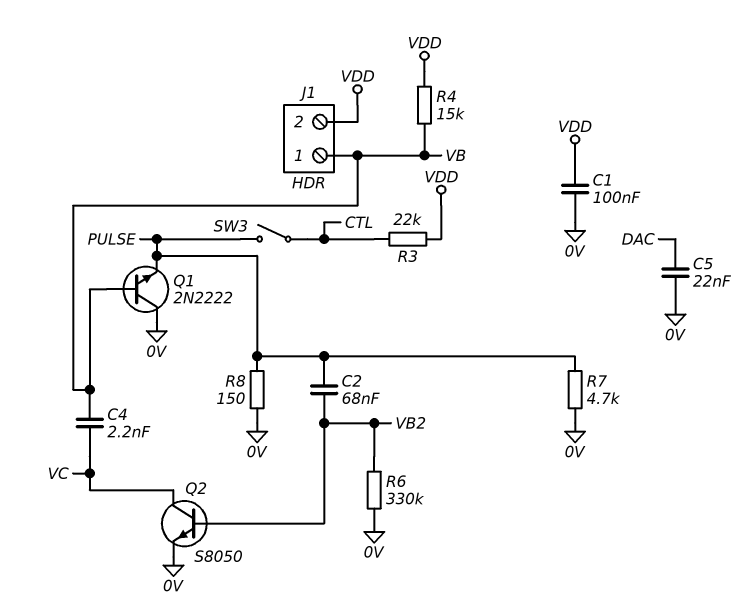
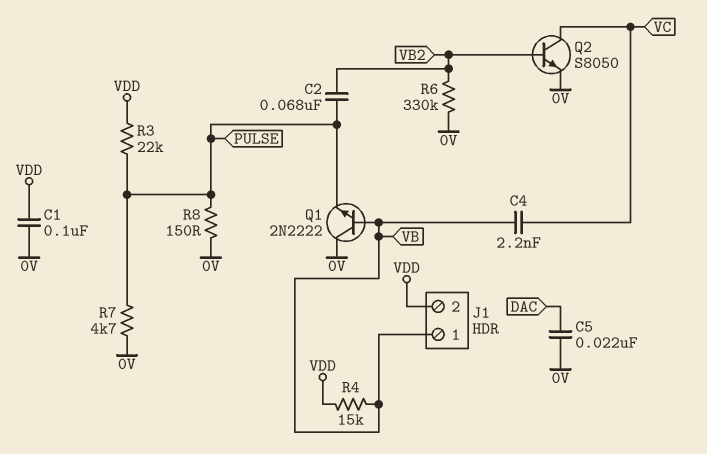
R3: 22k (CTL, VDD) -> 22k (PULSE, VDD)
SW3: switch (CTL, PULSE) -> none

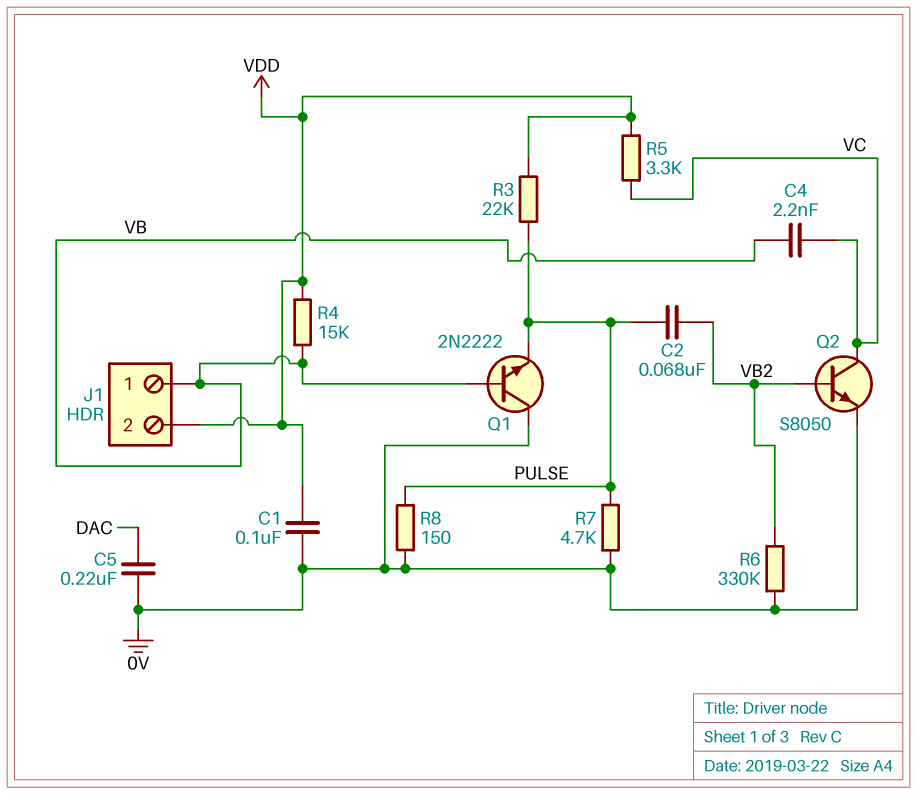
C5: 22nF (0V, DAC) -> 220nF (0V, DAC)
R5: none -> 3.3k (VC, VDD)

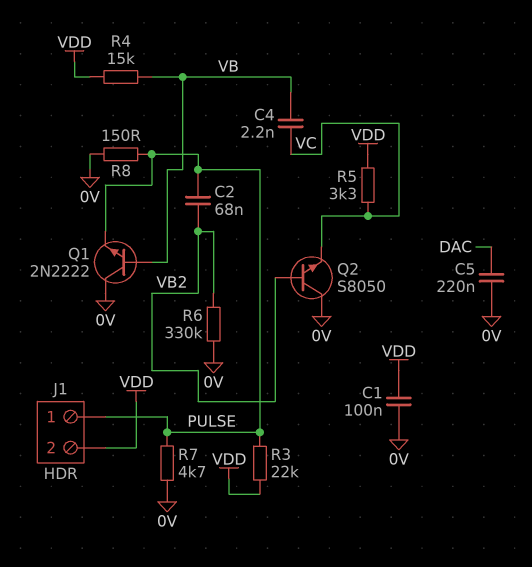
J1 pin 1: VB -> PULSE
Q2: NPN S8050 (B VB2, C VC, E 0V) -> NPN S8050 (B VB2, C 0V, E VC)

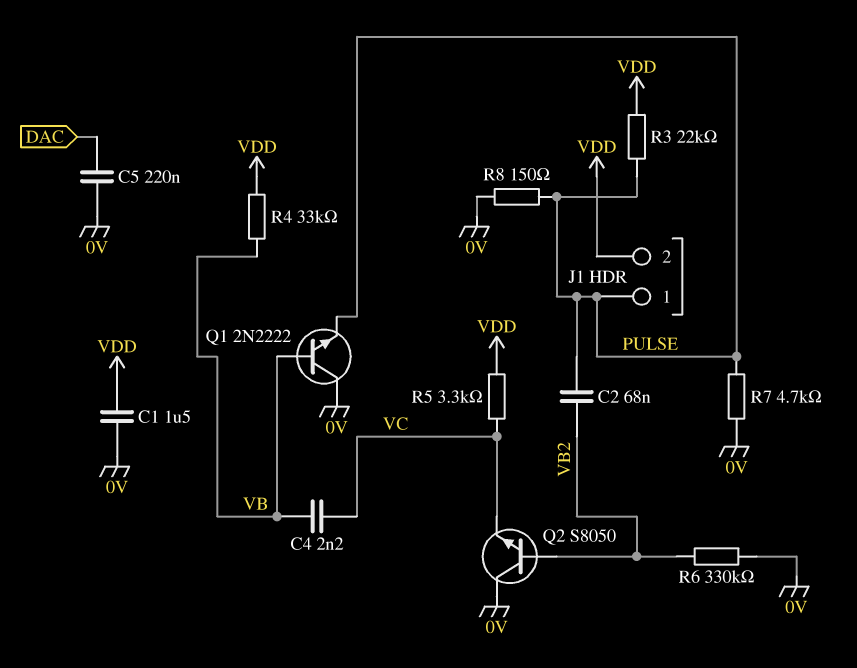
C1: 100nF (0V, VDD) -> 1.5uF (0V, VDD)
R4: 15k (VB, VDD) -> 33k (VB, VDD)

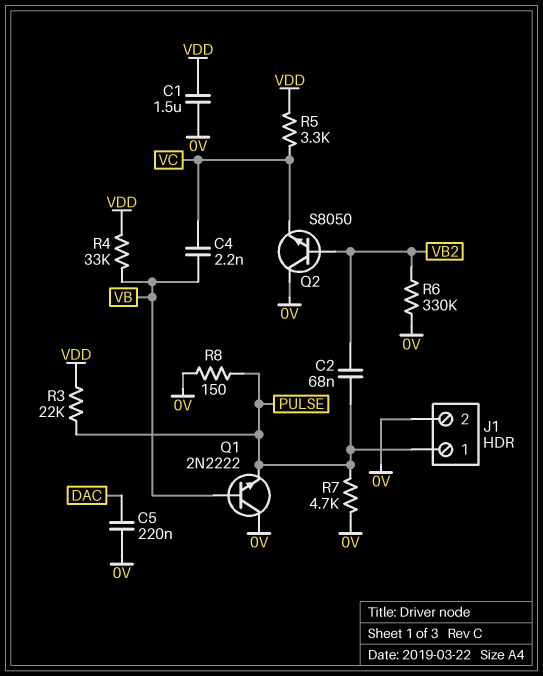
J1 pin 2: VDD -> 0V

